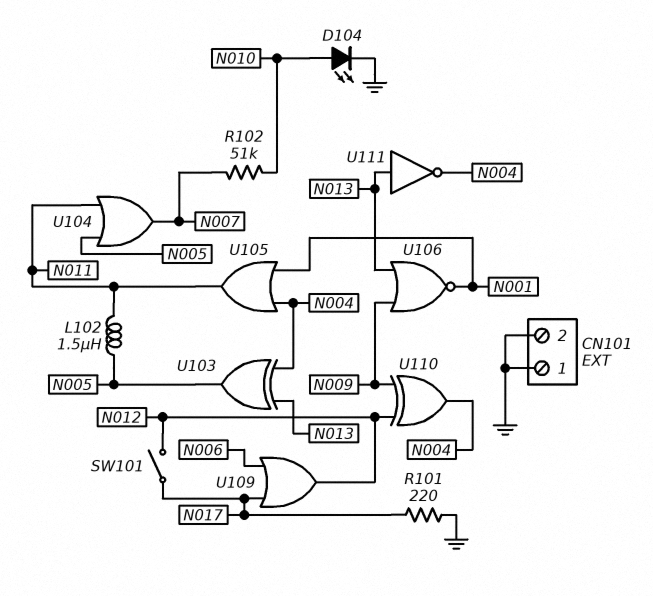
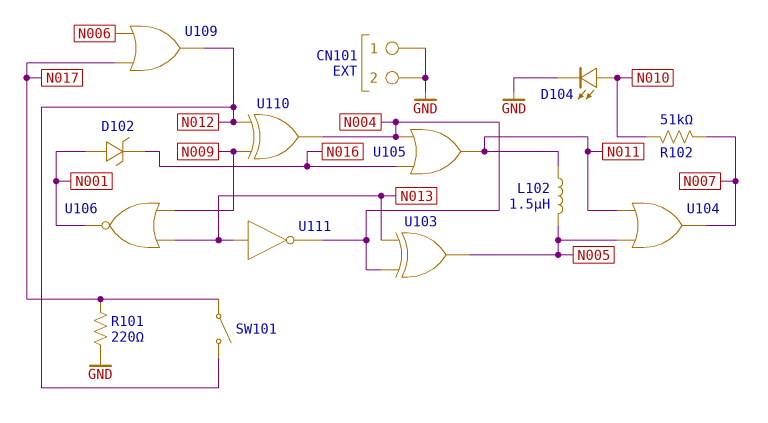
D102: none -> zener (A N001, K N016)
U105: OR (in N001, in N004, out N011) -> OR (in N004, in N016, out N011)

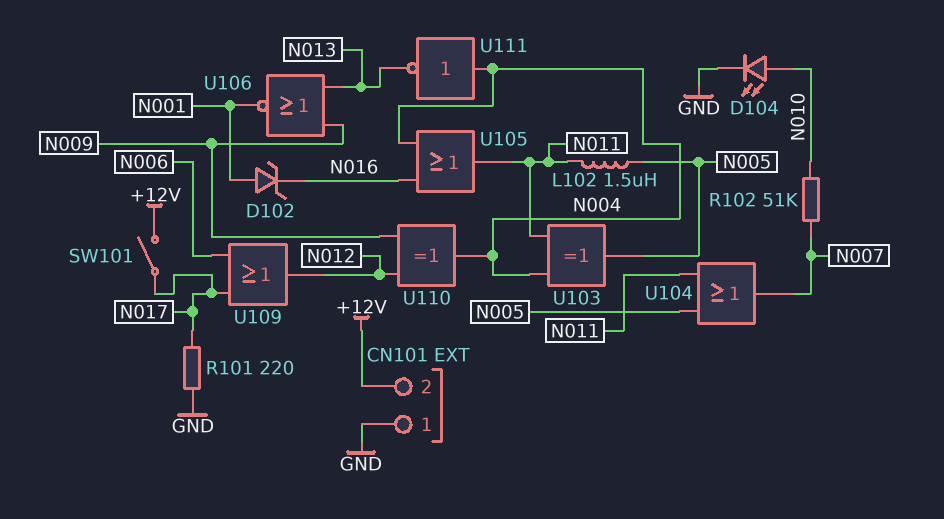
CN101 pin 2: GND -> +12V
SW101: switch (N012, N017) -> switch (+12V, N017)
U103: XOR (in N004, in N013, out N005) -> XOR (in N004, in N011, out N005)
U111: NOT (in N013, out N004) -> NOT (in N004, out N013)

